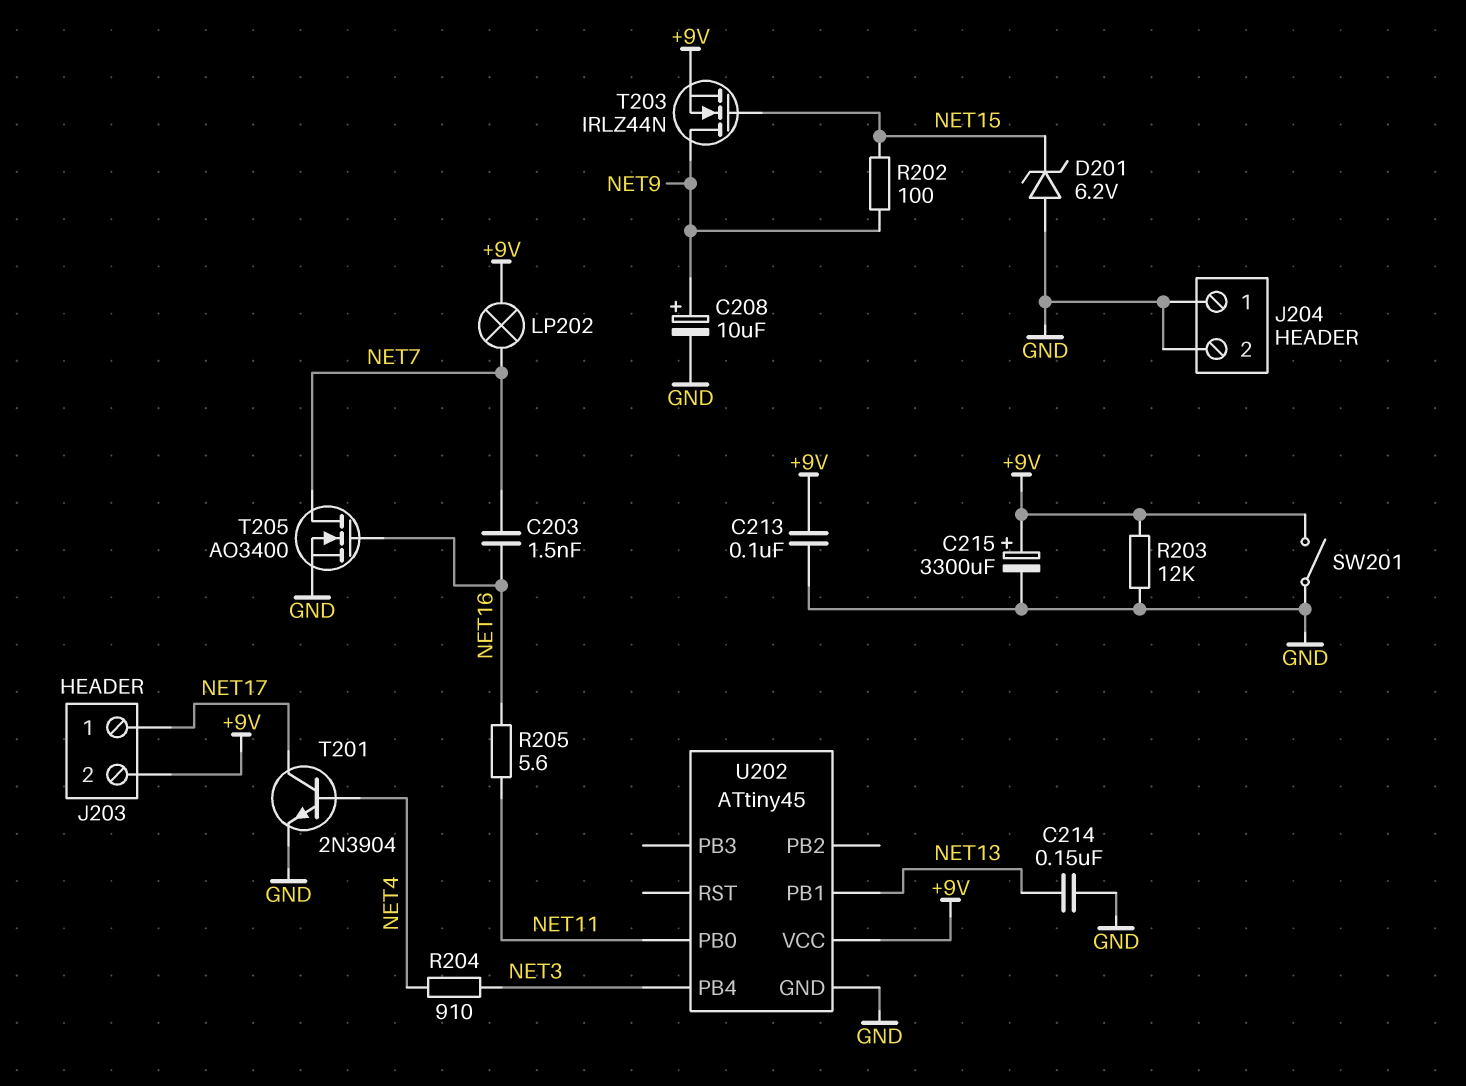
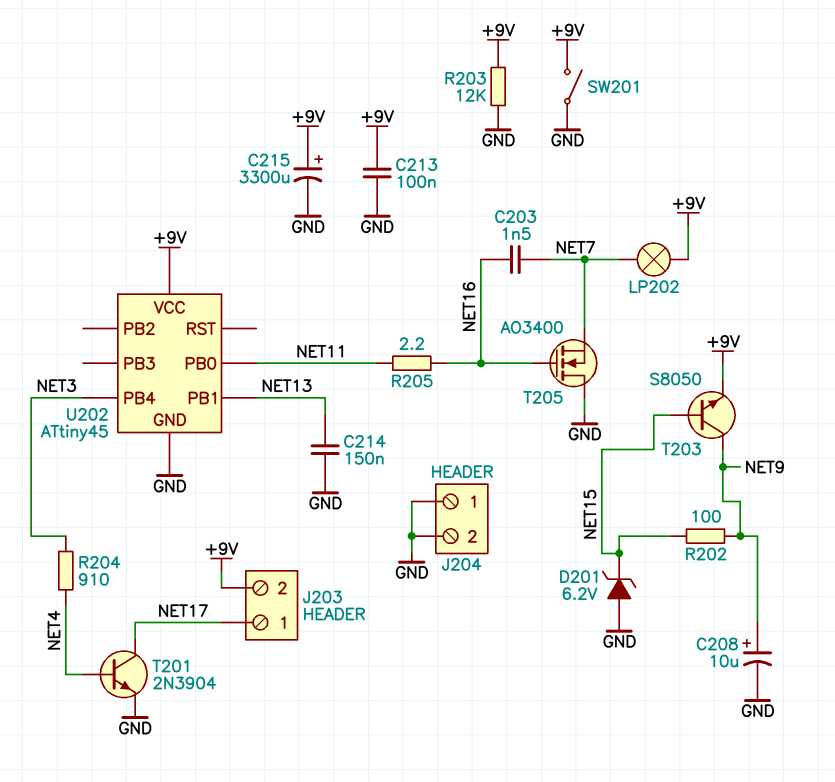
R205: 5.6 (NET11, NET16) -> 2.2 (NET11, NET16)
T203: NMOS IRLZ44N (G NET15, D NET9, S +9V) -> NPN S8050 (B NET15, C NET9, E +9V)
T205: NMOS AO3400 (G NET16, D NET7, S GND) -> NMOS AO3400 (G NET16, D GND, S NET7)

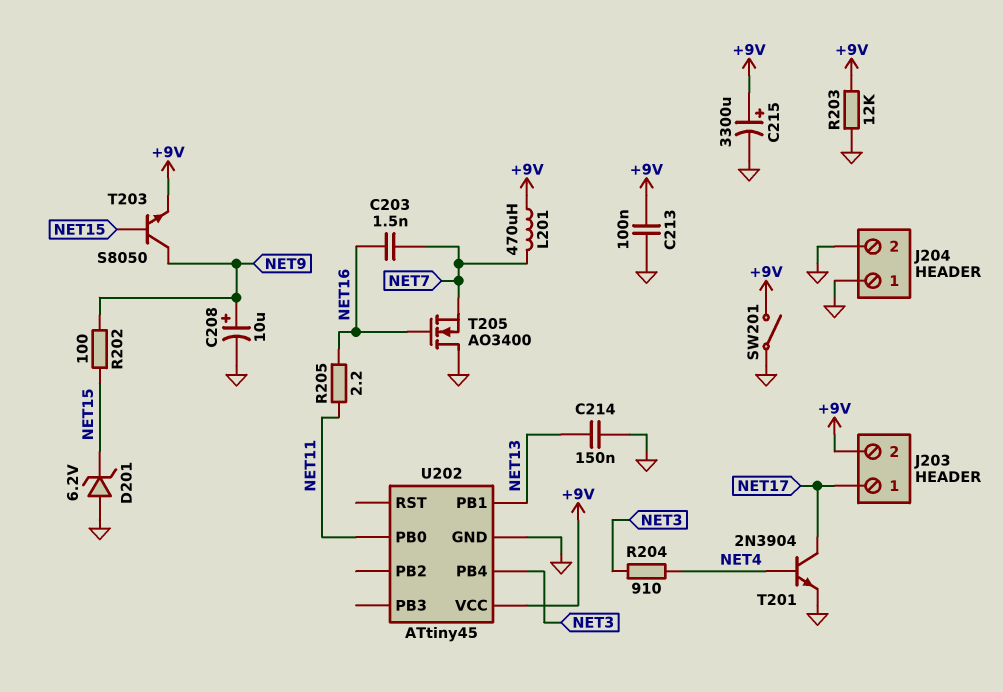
L201: none -> 470uH (+9V, NET7)
LP202: lamp (+9V, NET7) -> none

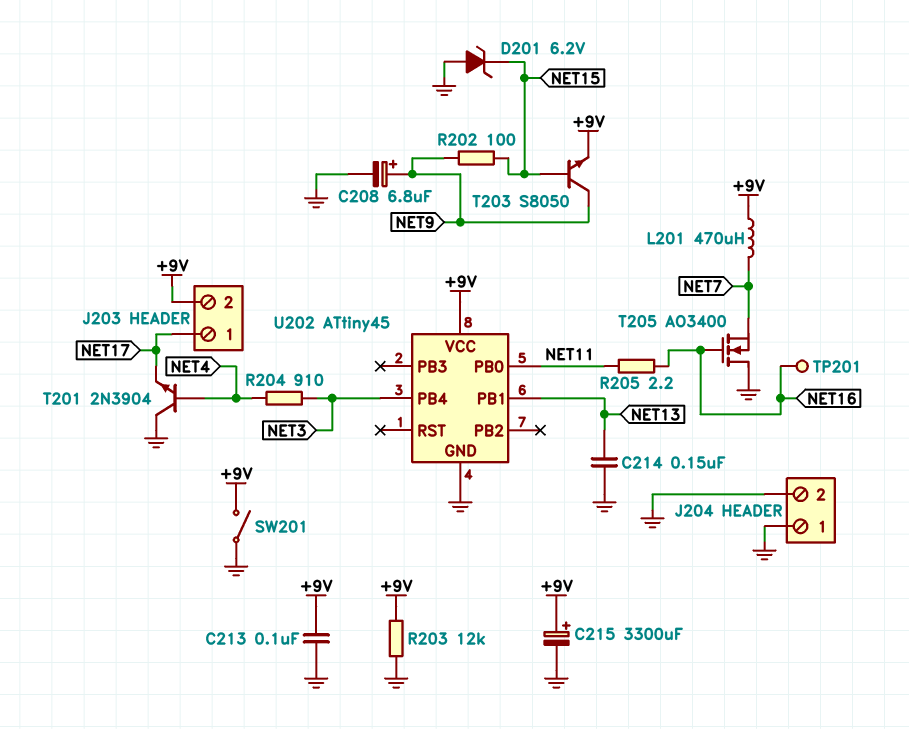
C203: 1.5nF (NET7, NET16) -> none
C208: 10uF (plus NET9, minus GND) -> 6.8uF (plus NET9, minus GND)
T201: NPN 2N3904 (B NET4, C NET17, E GND) -> NPN 2N3904 (B NET4, C GND, E NET17)
TP201: none -> test point (NET16)

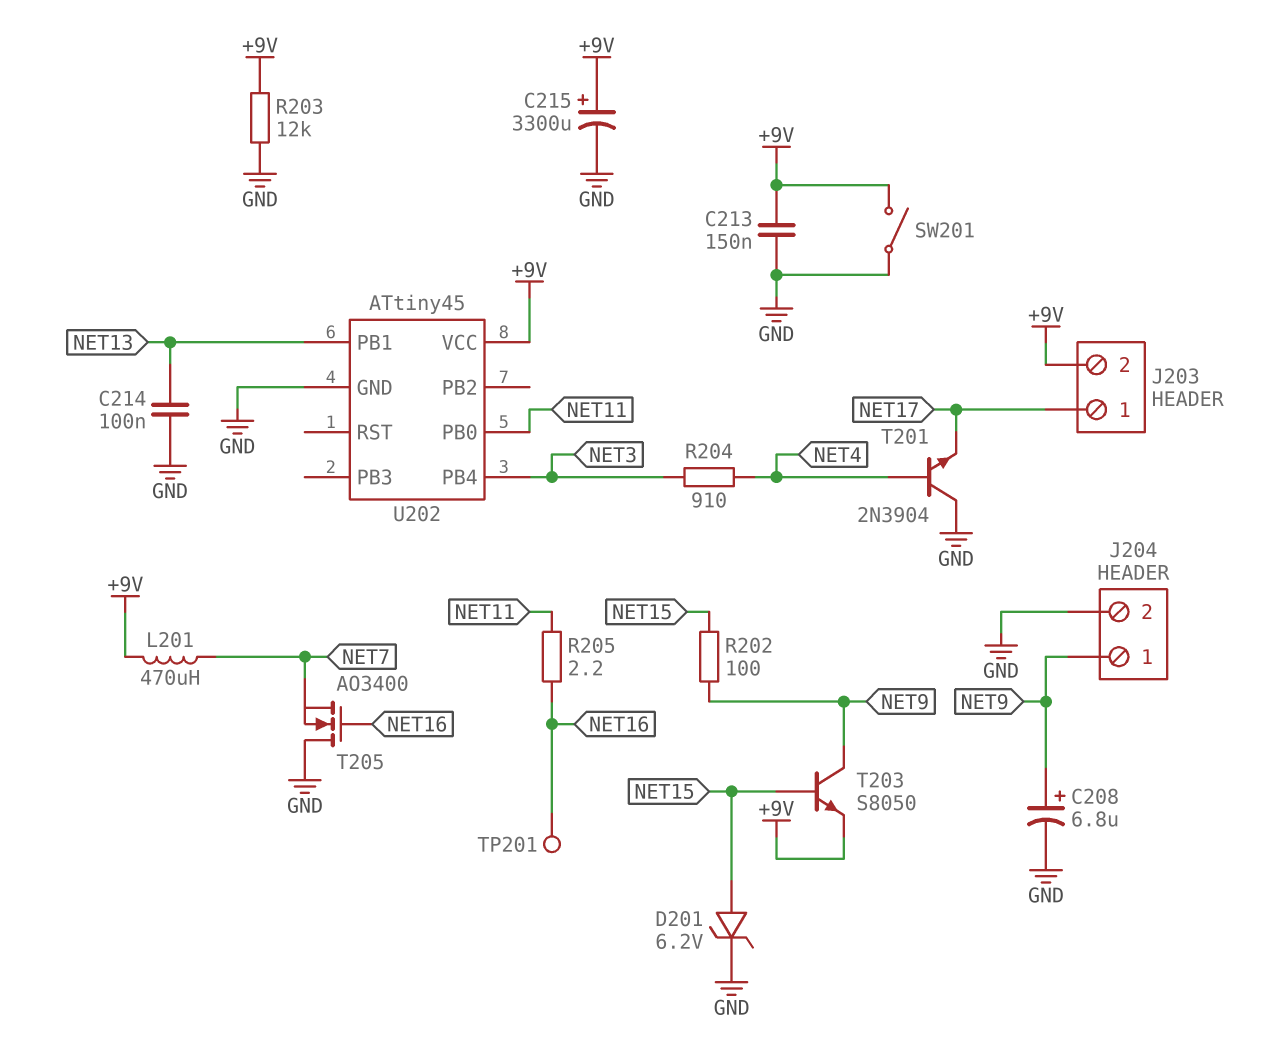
C213: 100nF (+9V, GND) -> 150nF (+9V, GND)
C214: 150nF (GND, NET13) -> 100nF (GND, NET13)
D201: zener 6.2V (A GND, K NET15) -> zener 6.2V (A NET15, K GND)
J204 pin 1: GND -> NET9

